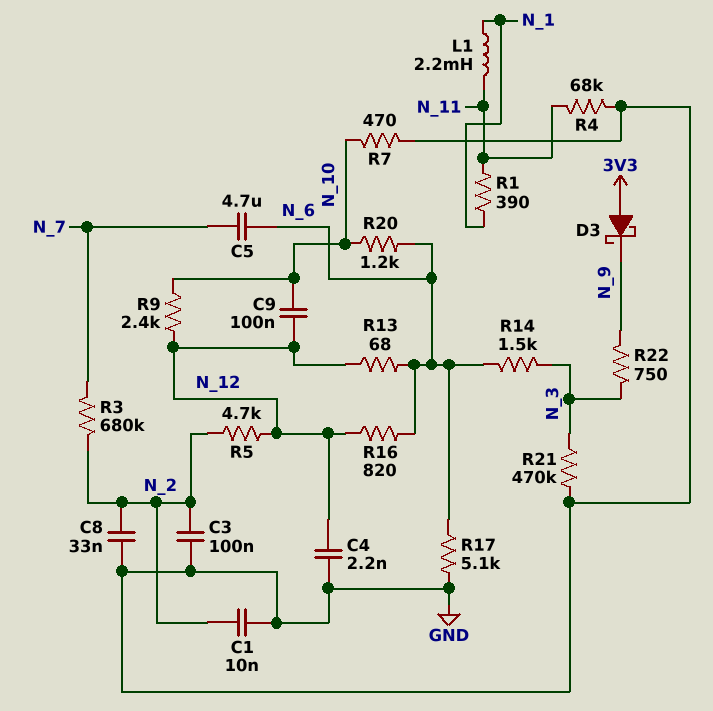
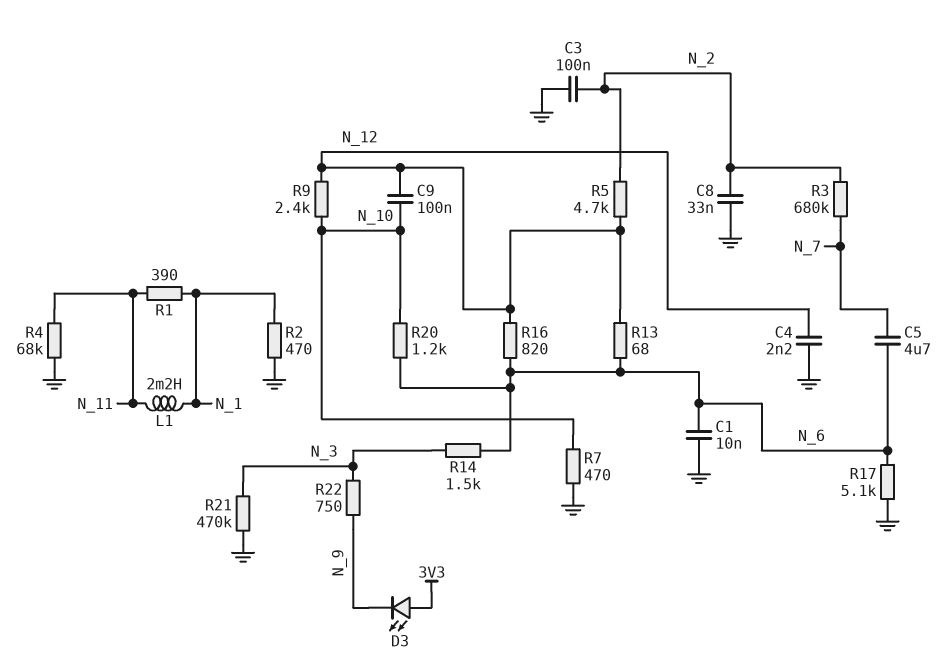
C1: 10nF (GND, N_2) -> 10nF (GND, N_6)
D3: schottky (A 3V3, K N_9) -> LED (A 3V3, K N_9)
R2: none -> 470 (GND, N_1)

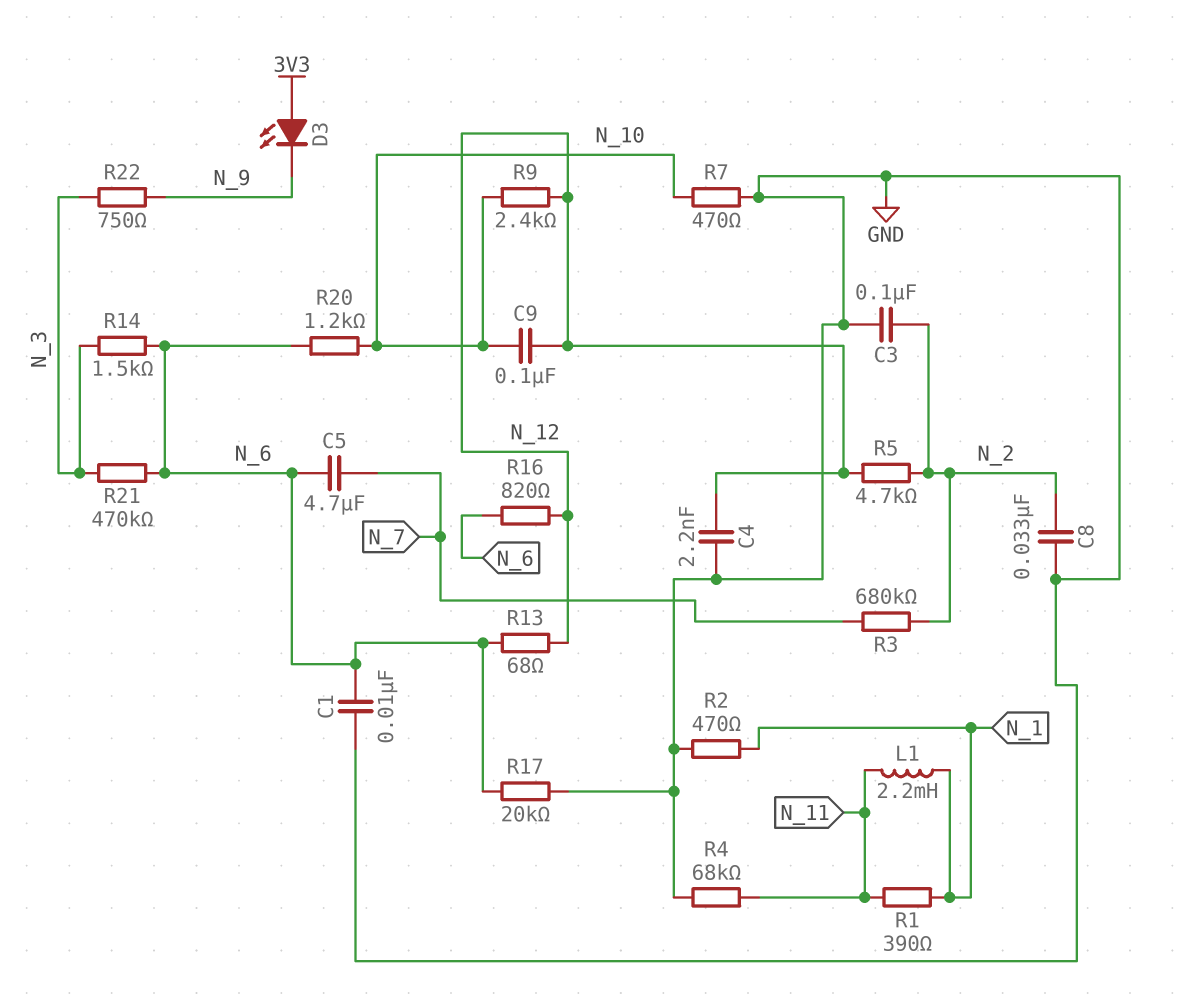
R17: 5.1k (GND, N_6) -> 20k (GND, N_6)
R21: 470k (GND, N_3) -> 470k (N_3, N_6)

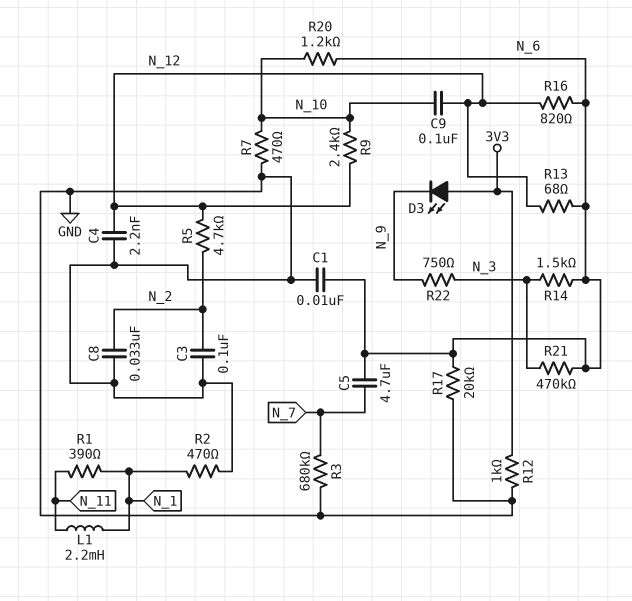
R3: 680k (N_2, N_7) -> 680k (GND, N_7)
R4: 68k (GND, N_11) -> none
R12: none -> 1k (3V3, GND)

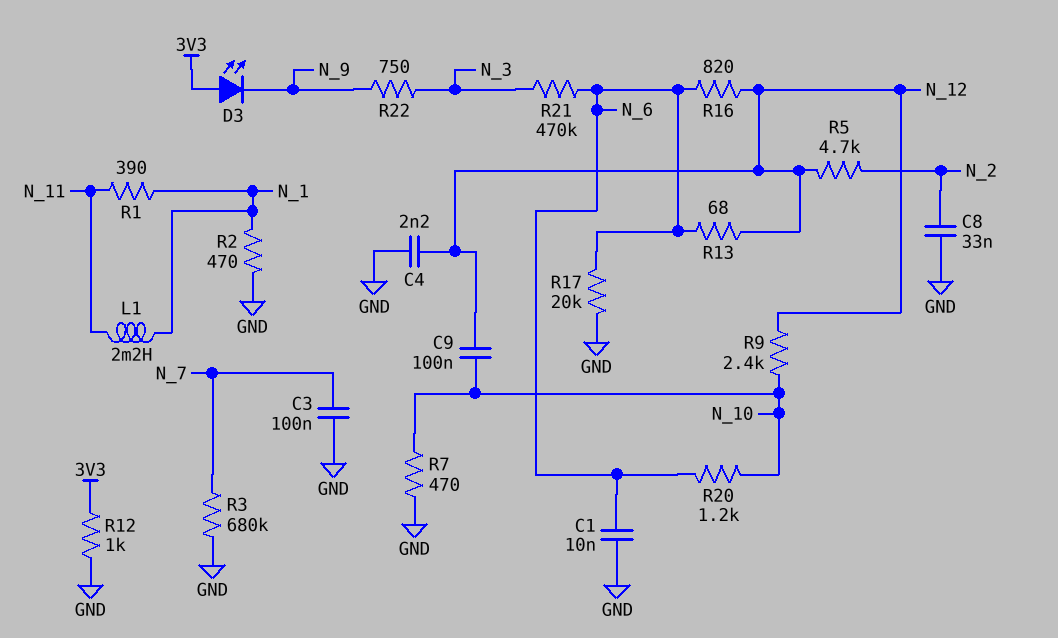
C3: 100nF (GND, N_2) -> 100nF (GND, N_7)
C5: 4.7uF (N_6, N_7) -> none
R14: 1.5k (N_3, N_6) -> none

